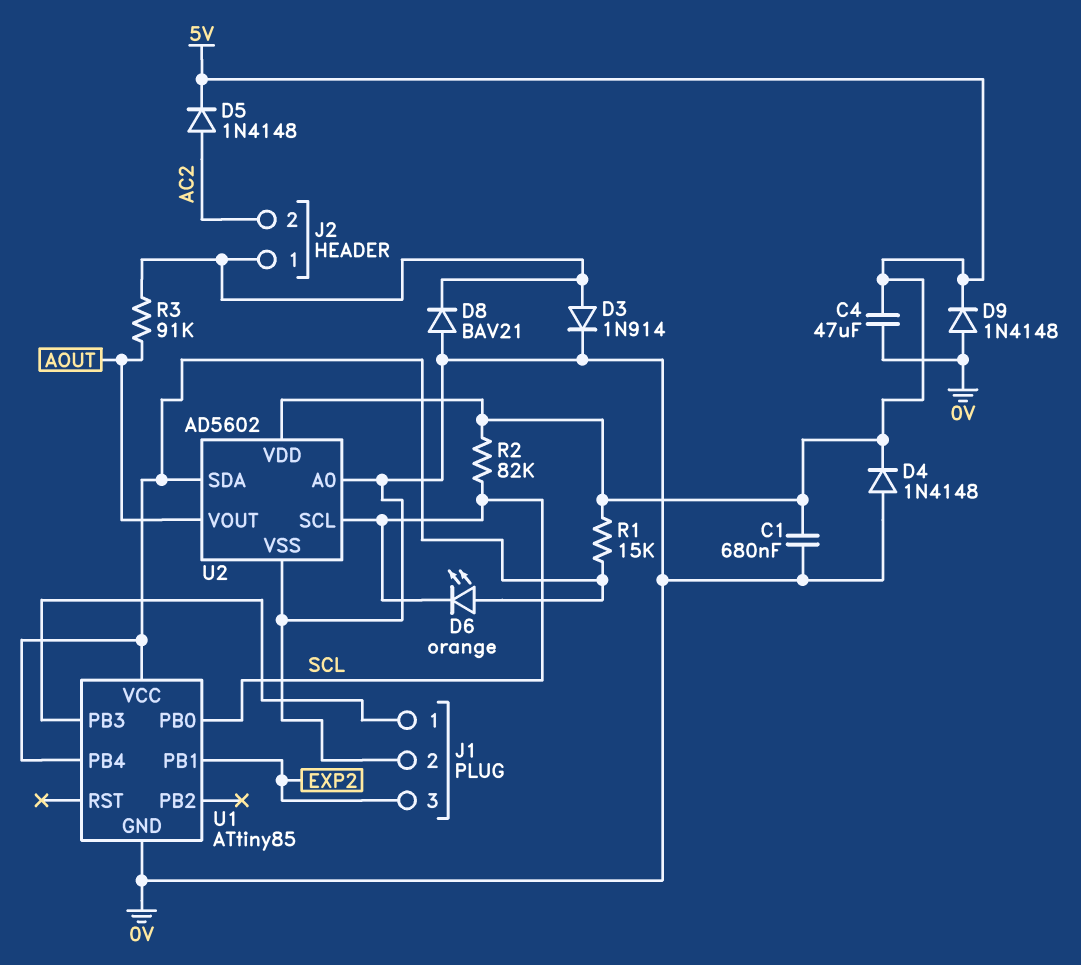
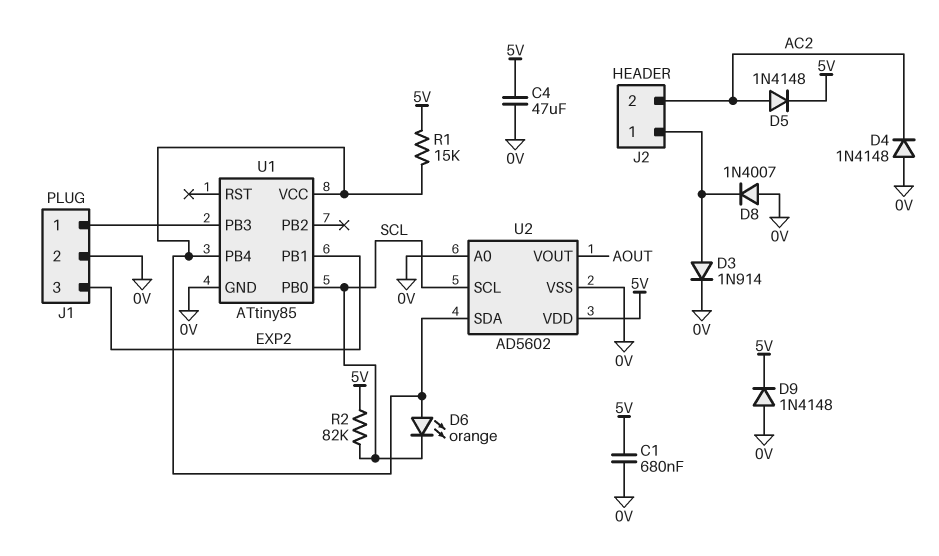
D4: diode 1N4148 (A 0V, K 5V) -> diode 1N4148 (A 0V, K AC2)
D8: diode BAV21 (A 0V, K J2/1) -> diode 1N4007 (A 0V, K J2/1)
R3: 91k (AOUT, J2/1) -> none

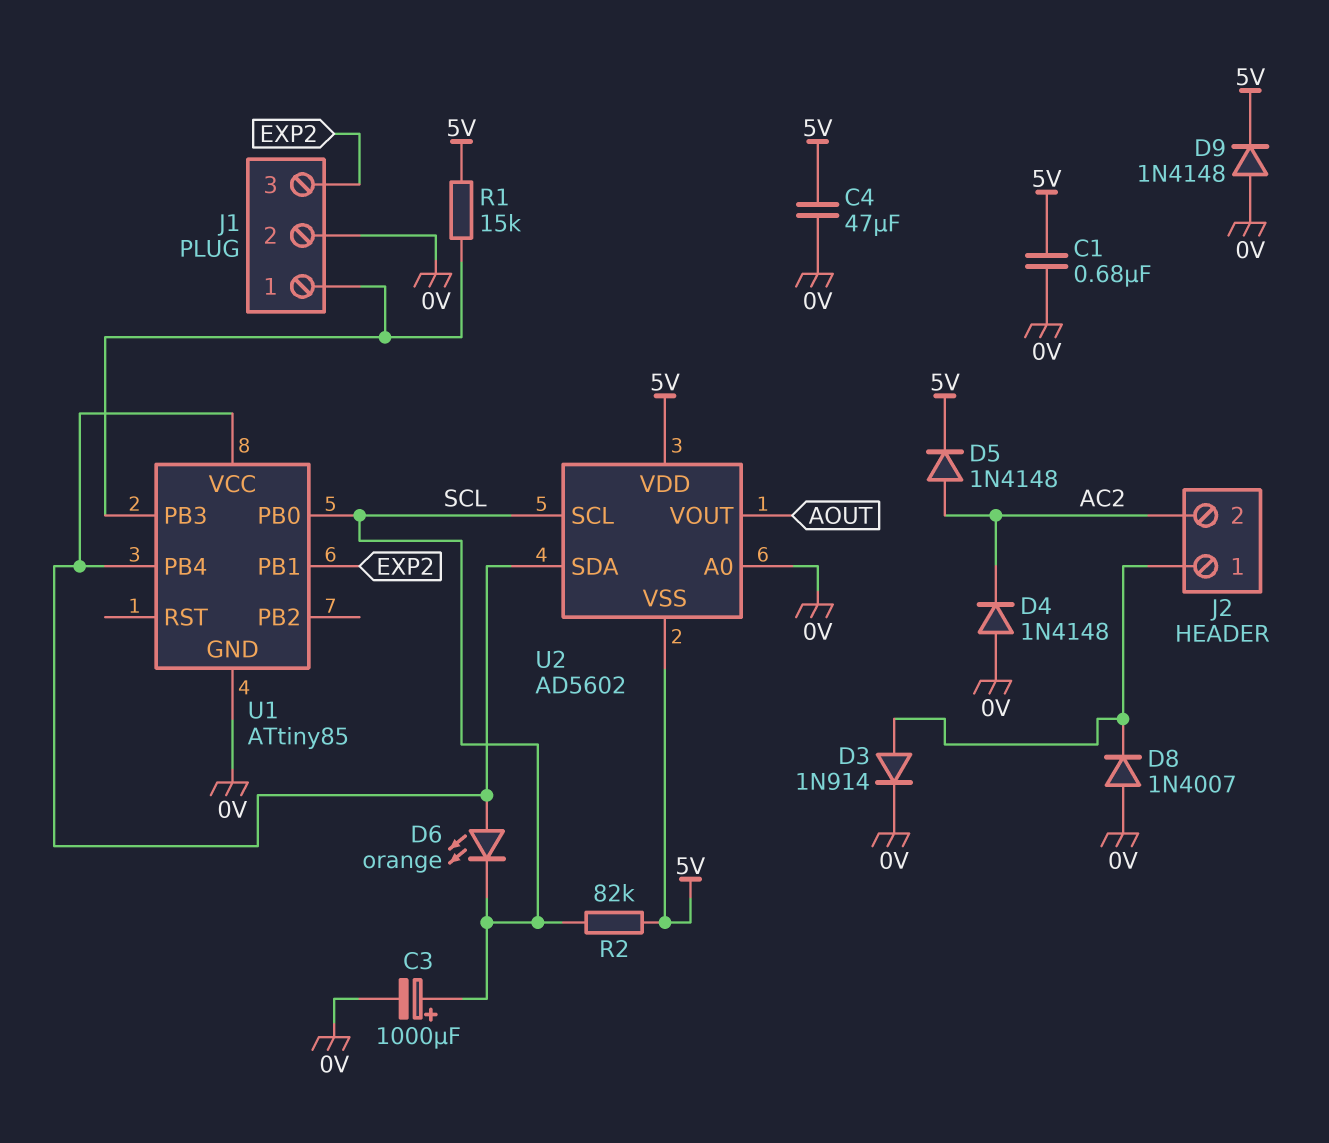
C3: none -> 1000uF (plus SCL, minus 0V)
R1: 15k (5V, U1/PB4) -> 15k (5V, J1/1)
U2 pin VSS: 0V -> 5V

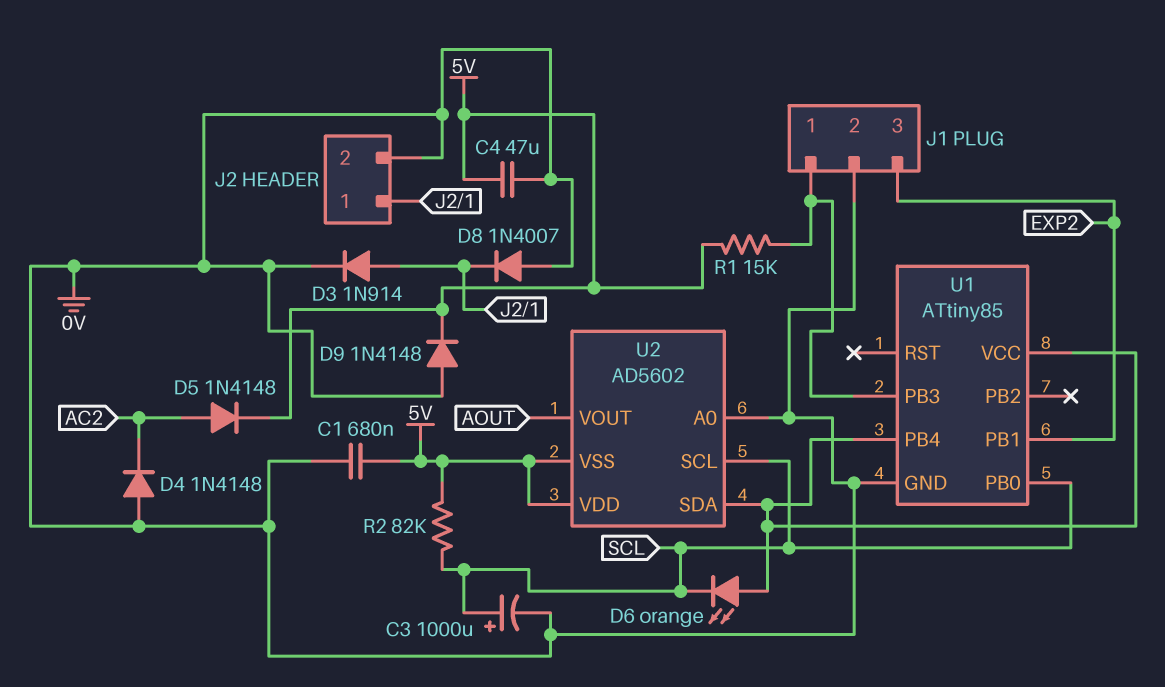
J2 pin 2: AC2 -> 0V

